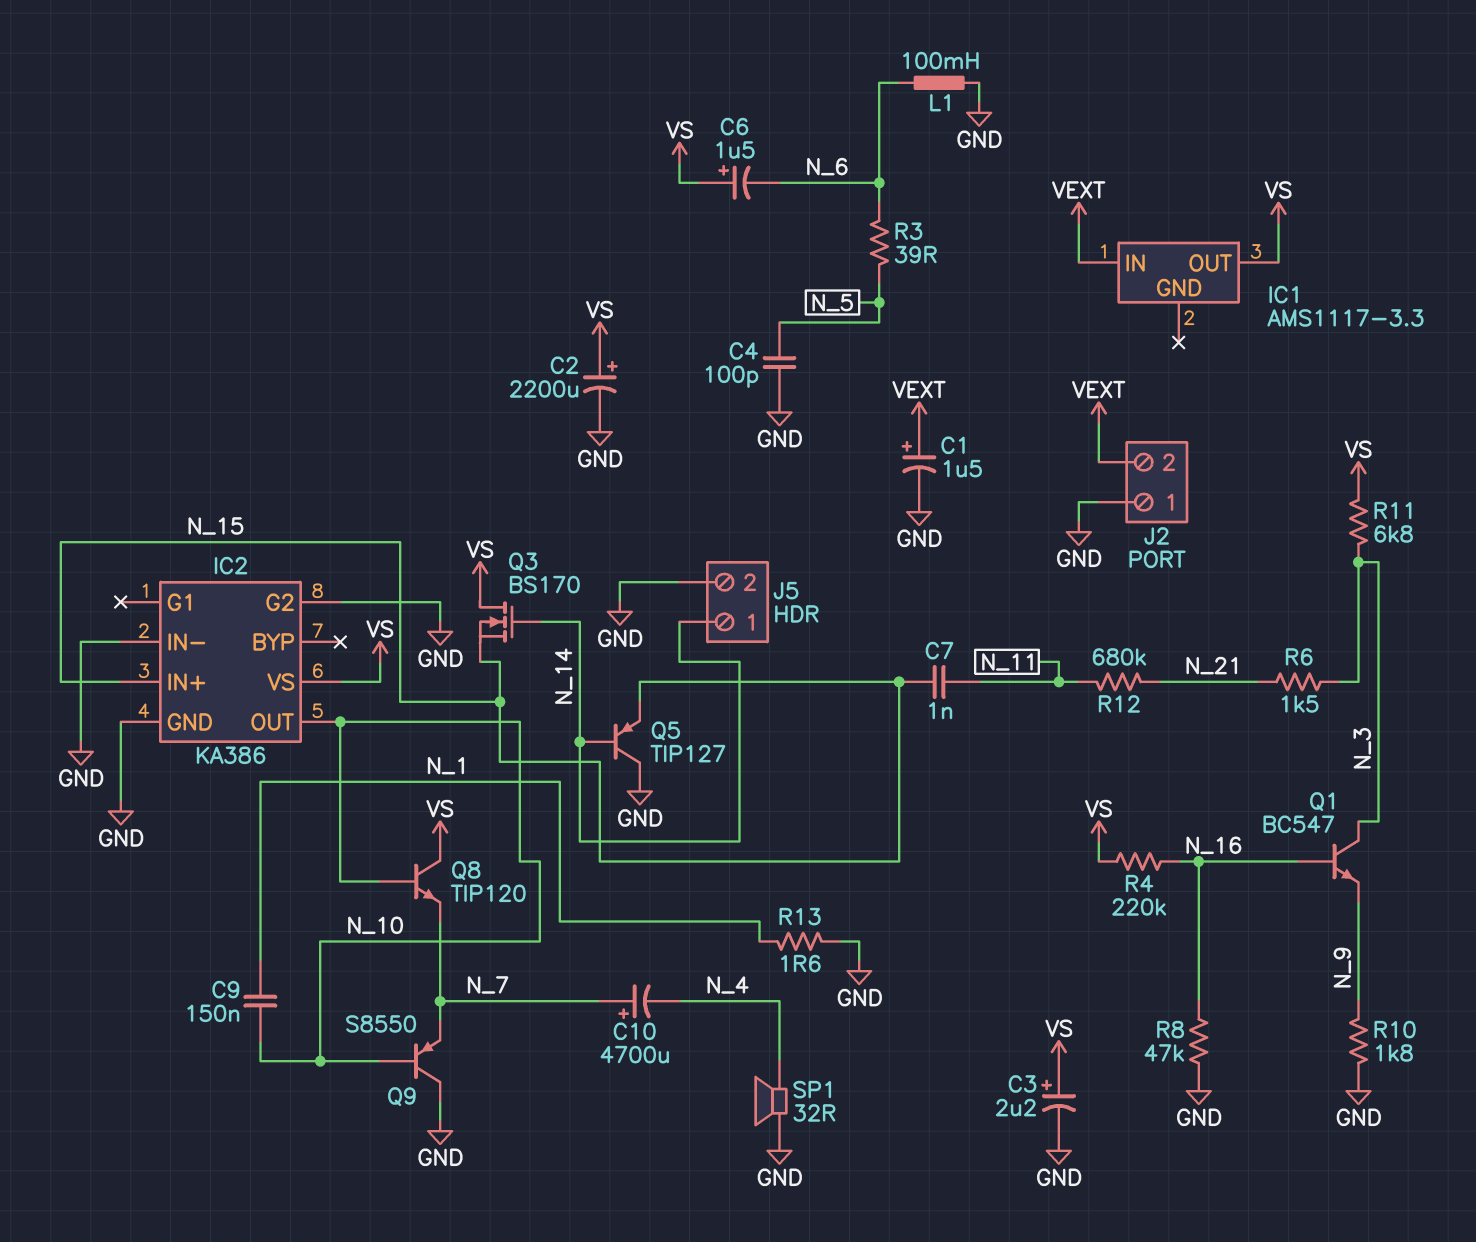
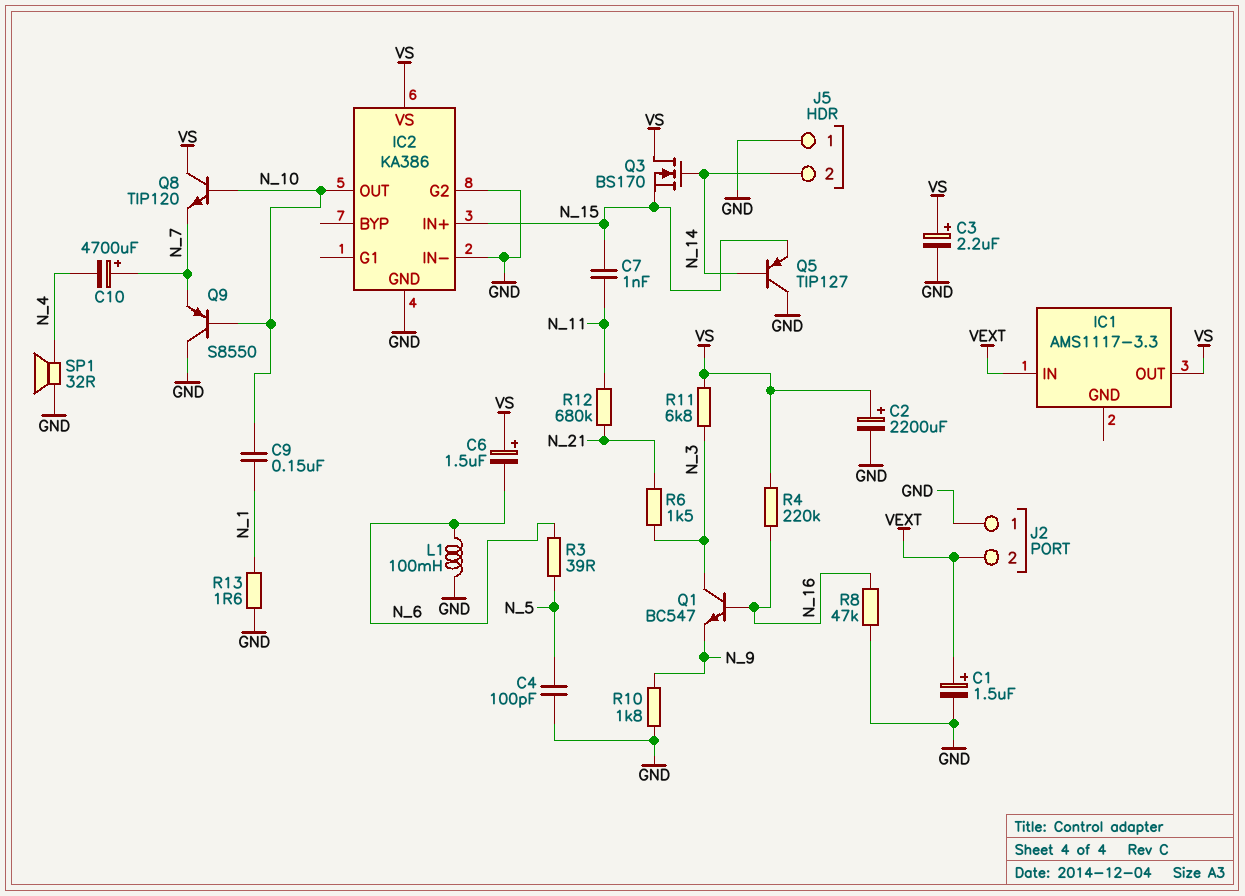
J5 pin 1: N_14 -> GND
J5 pin 2: GND -> N_14

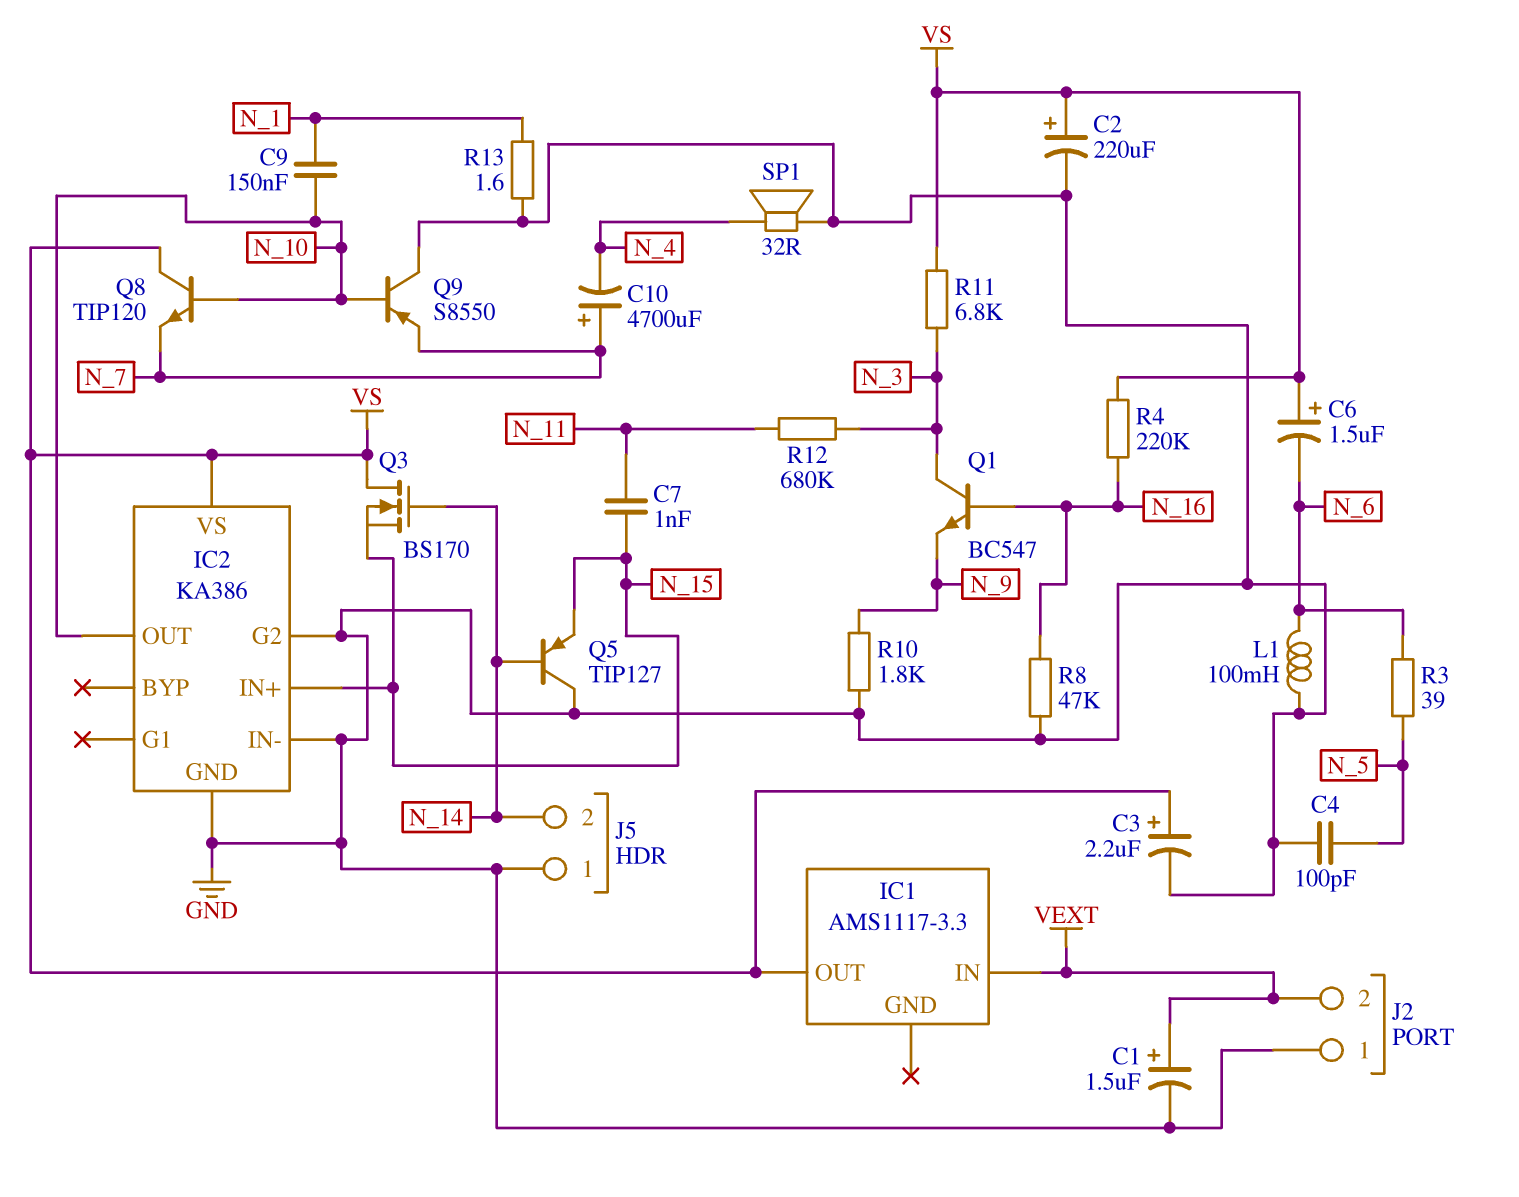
C2: 2200uF (plus VS, minus GND) -> 220uF (plus VS, minus GND)
R6: 1.5k (N_3, N_21) -> none
R12: 680k (N_11, N_21) -> 680k (N_3, N_11)

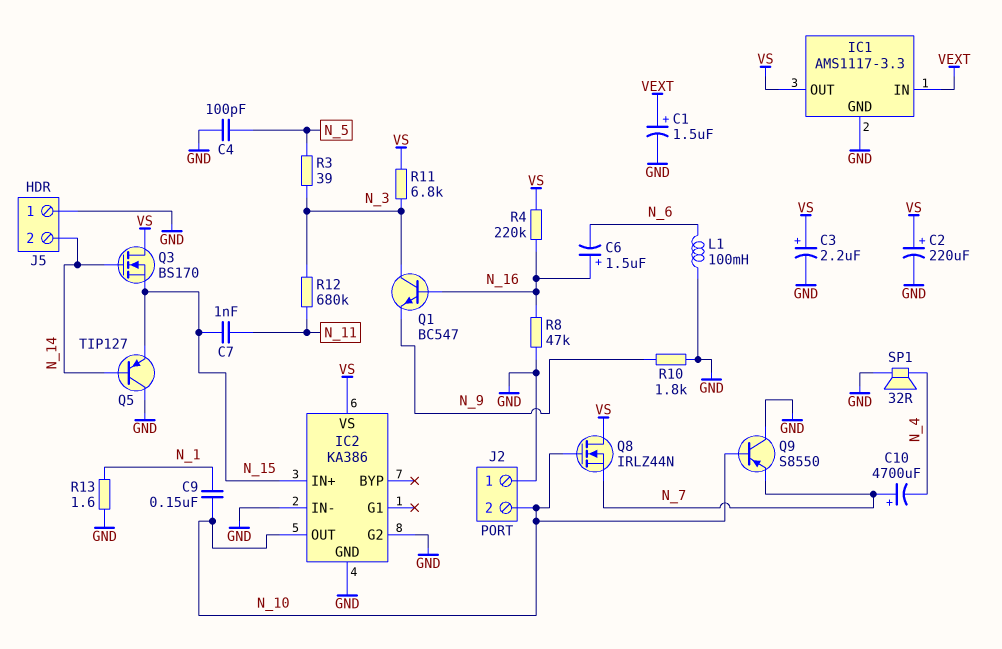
C6: 1.5uF (plus VS, minus N_6) -> 1.5uF (plus N_16, minus N_6)
IC1 pin GND: none -> GND
J2 pin 2: VEXT -> N_10
Q8: NPN TIP120 (B N_10, C VS, E N_7) -> NMOS IRLZ44N (G N_10, D VS, S N_7)
R3: 39 (N_5, N_6) -> 39 (N_3, N_5)

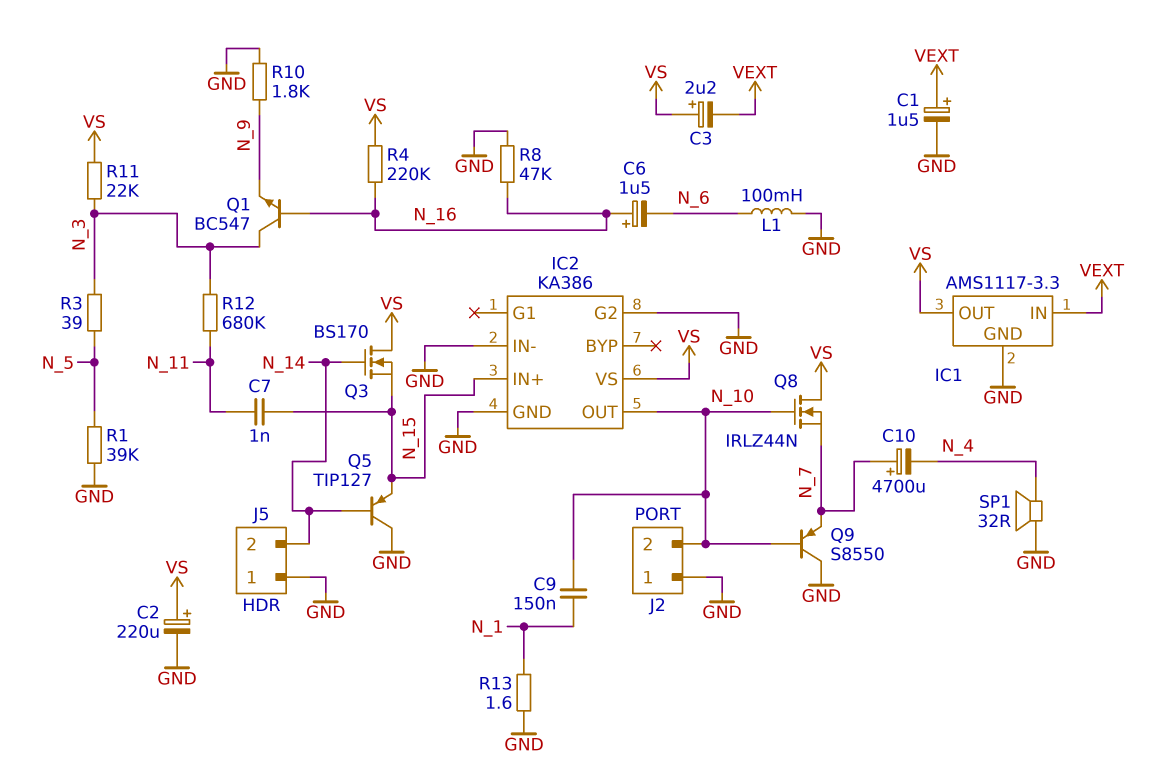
C3: 2.2uF (plus VS, minus GND) -> 2.2uF (plus VS, minus VEXT)
C4: 100pF (GND, N_5) -> none
R1: none -> 39k (GND, N_5)
R11: 6.8k (N_3, VS) -> 22k (N_3, VS)

